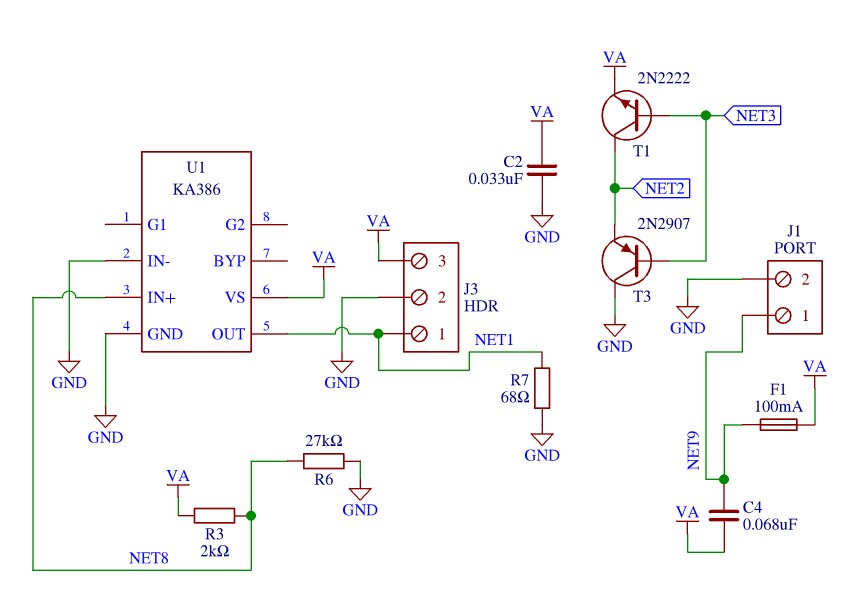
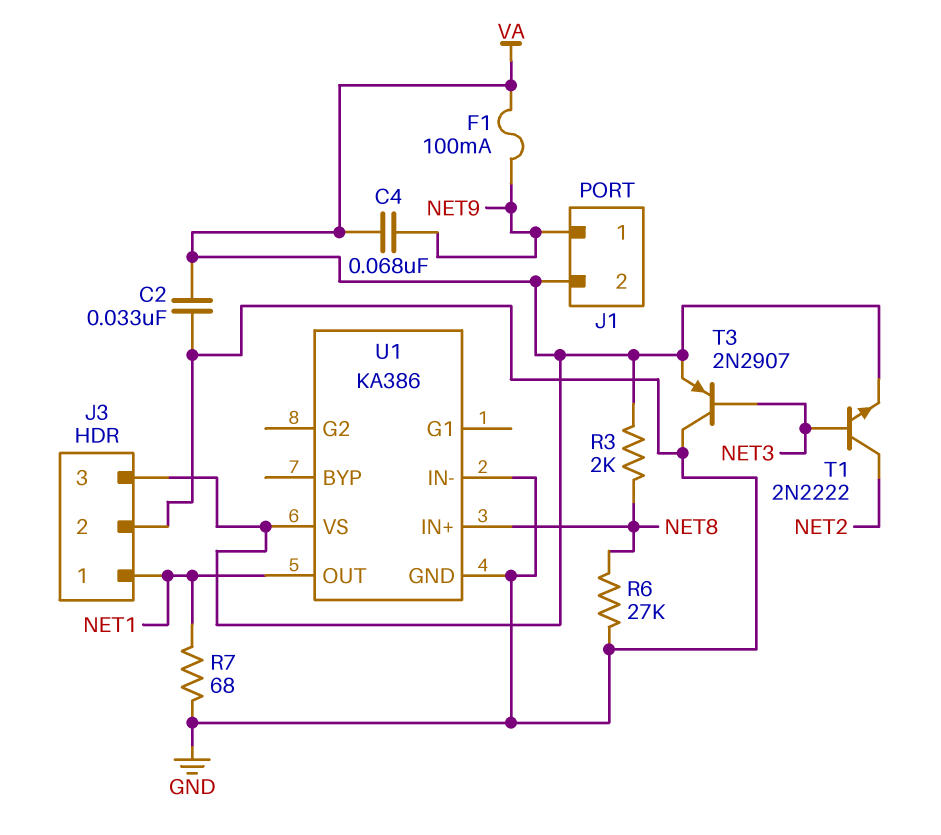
J1 pin 2: GND -> VA
T3: PNP 2N2907 (B NET3, C GND, E NET2) -> PNP 2N2907 (B NET3, C GND, E VA)

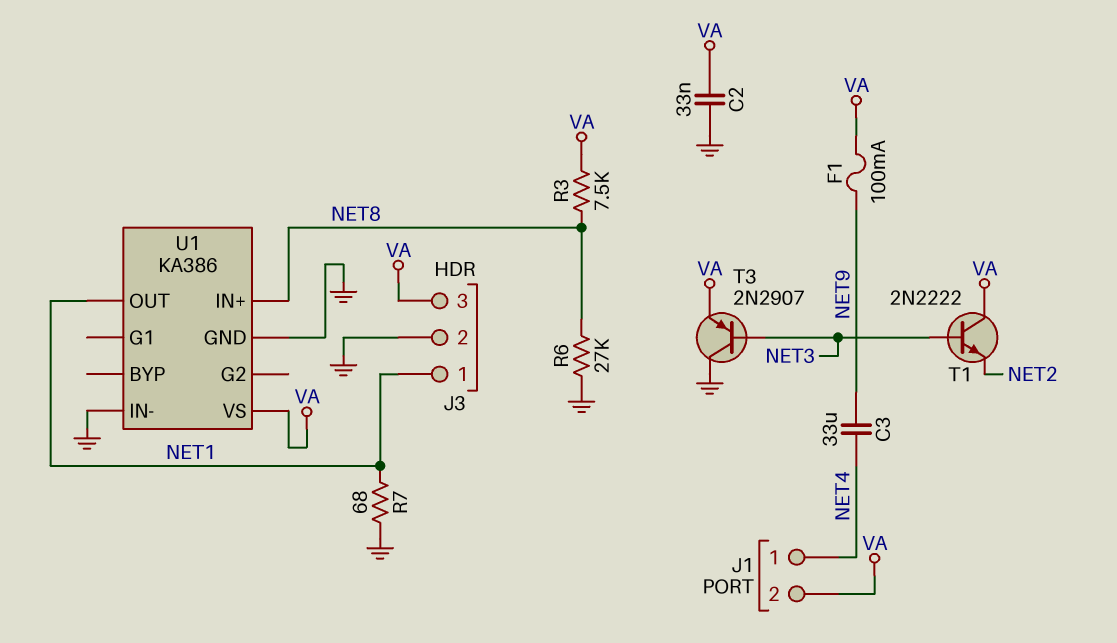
C3: none -> 33uF (NET4, NET9)
C4: 68nF (NET9, VA) -> none
J1 pin 1: NET9 -> NET4
R3: 2k (NET8, VA) -> 7.5k (NET8, VA)
T1: NPN 2N2222 (B NET3, C NET2, E VA) -> NPN 2N2222 (B NET3, C VA, E NET2)

